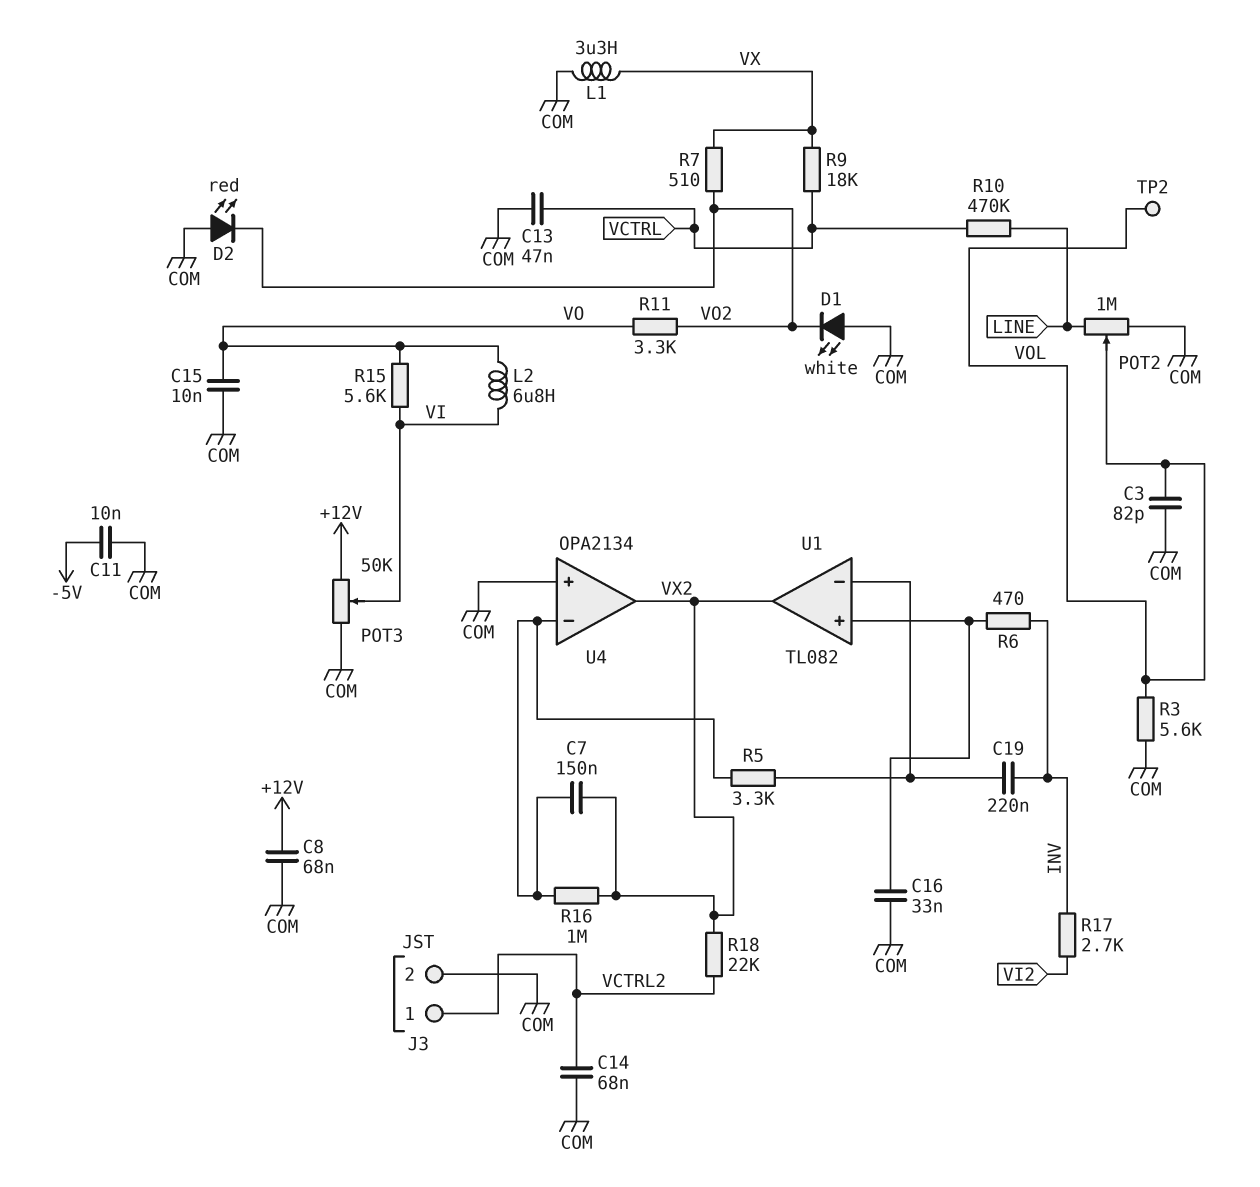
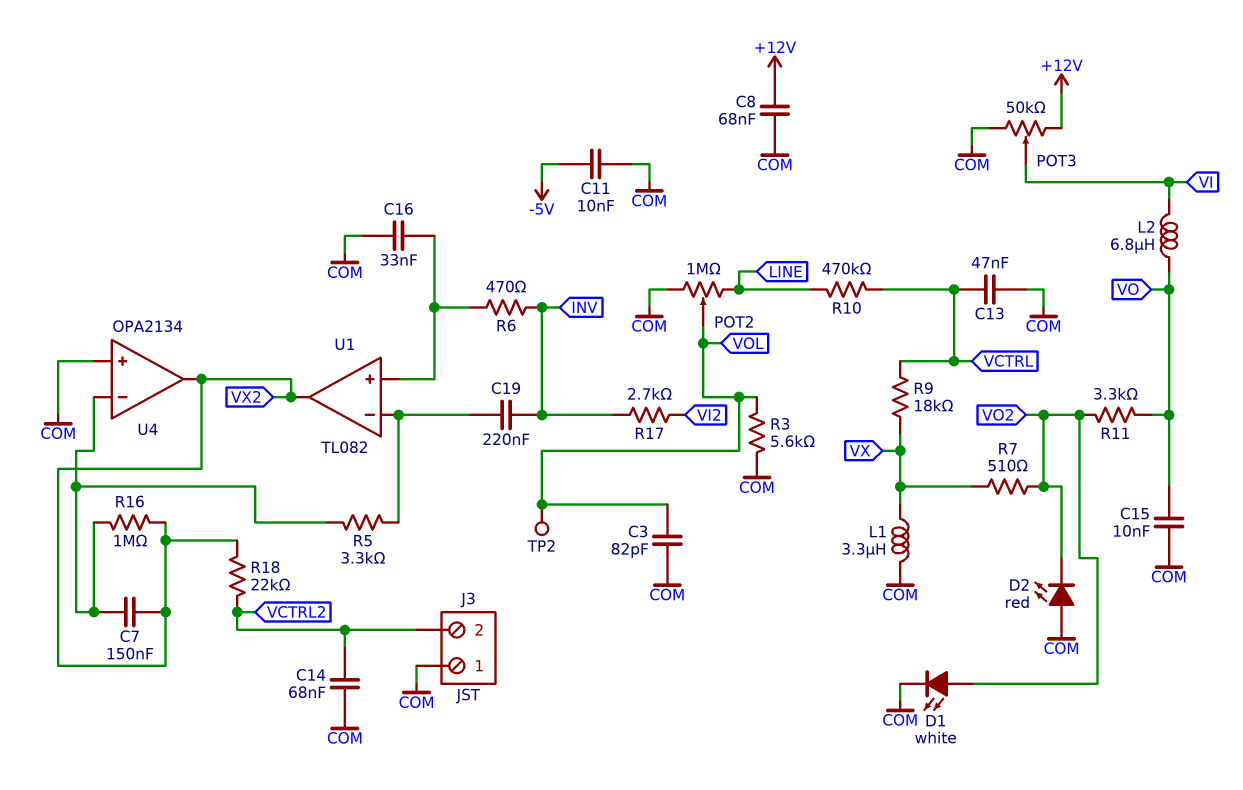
D1: LED white (A COM, K VO2) -> LED white (A VO2, K COM)
J3 pin 1: VCTRL2 -> COM
J3 pin 2: COM -> VCTRL2
R15: 5.6k (VI, VO) -> none

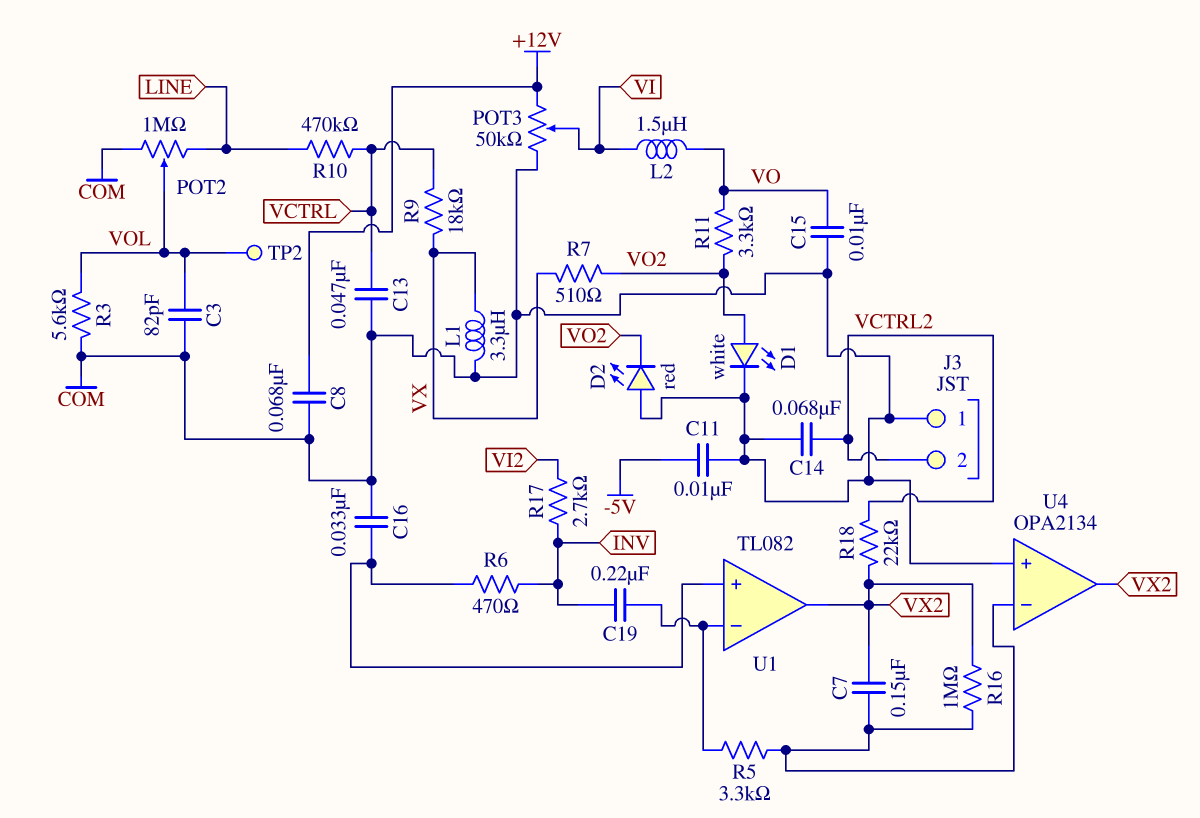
L2: 6.8uH (VI, VO) -> 1.5uH (VI, VO)

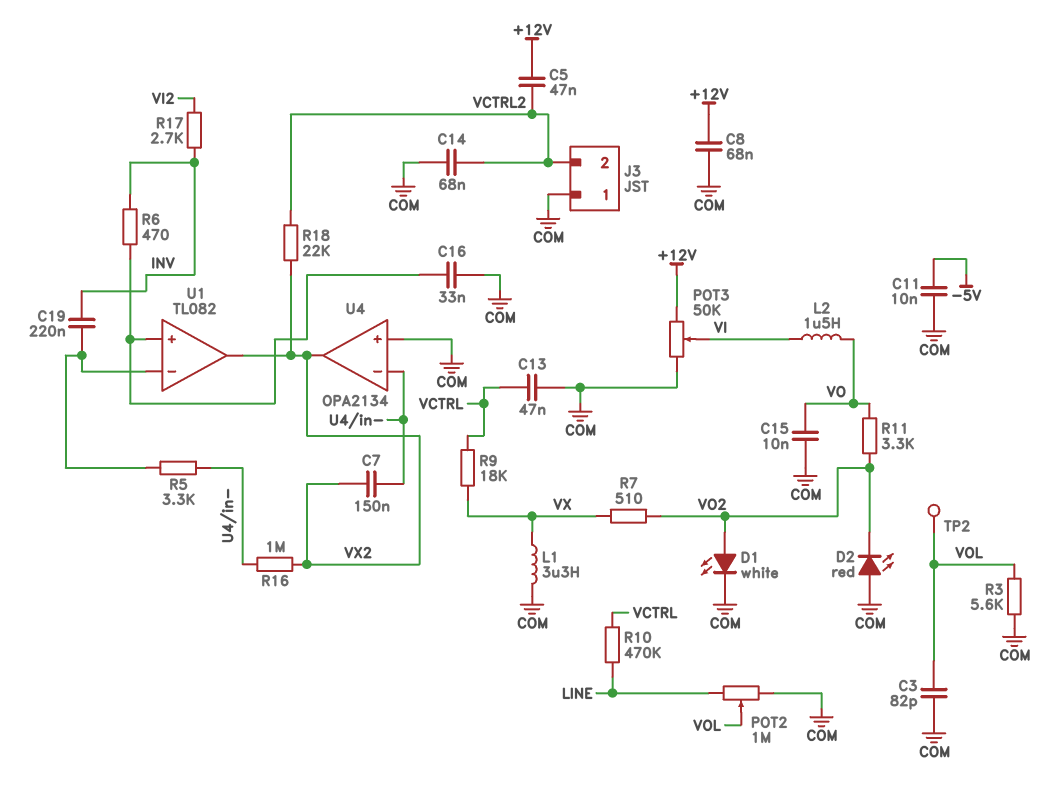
C5: none -> 47nF (+12V, VCTRL2)

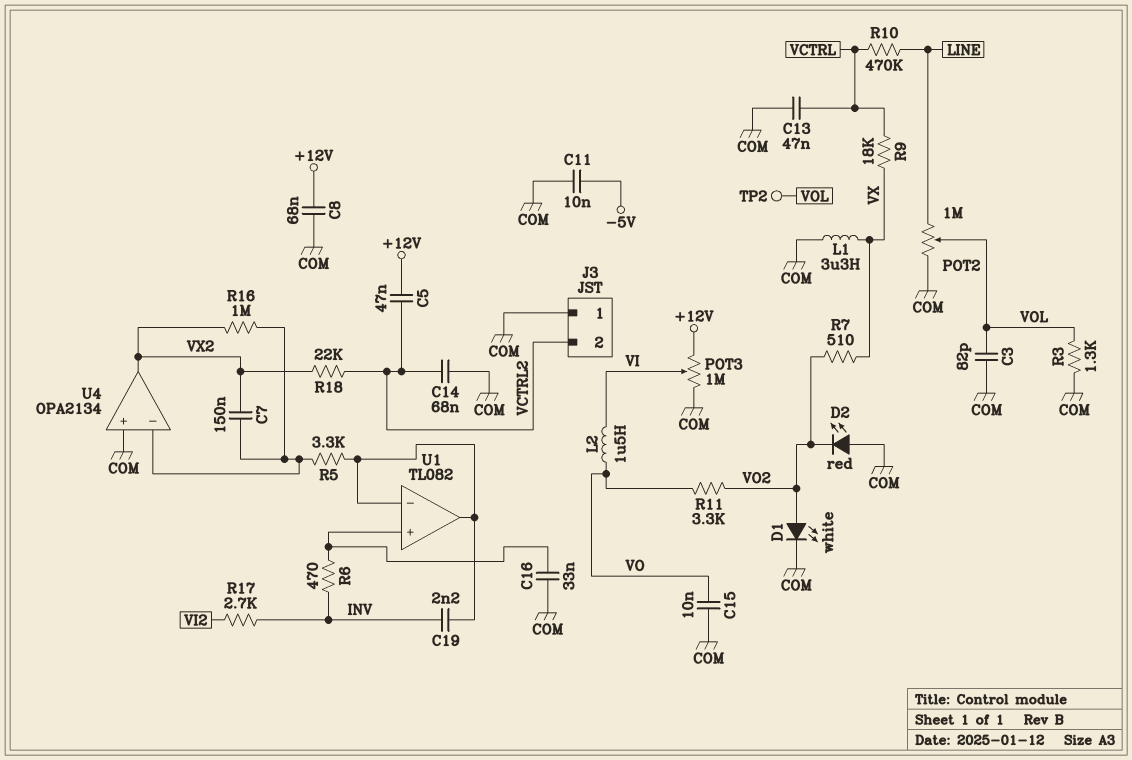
C19: 220nF (INV, U1/in-) -> 2.2nF (INV, U1/in-)
POT3: 50k (+12V, COM, wiper VI) -> 1M (+12V, COM, wiper VI)
R3: 5.6k (COM, VOL) -> 1.3k (COM, VOL)
U1 pin out: VX2 -> U1/in-

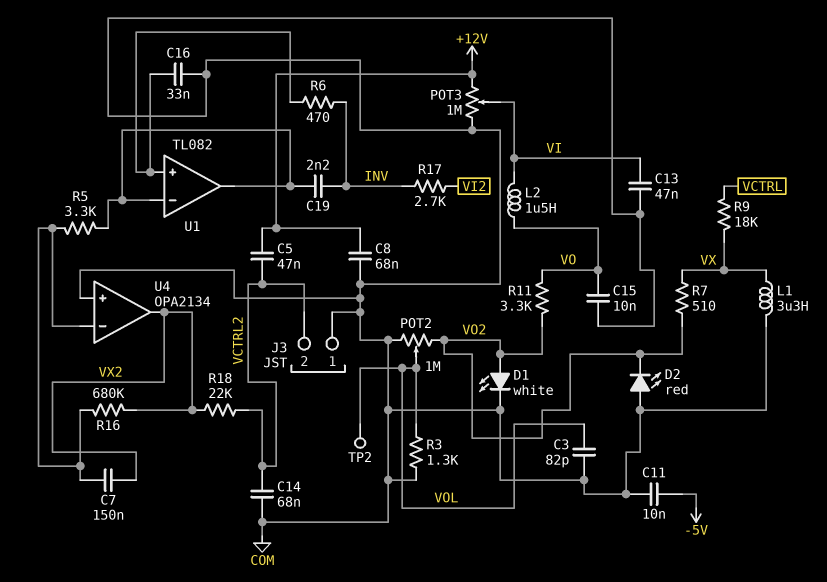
C13: 47nF (COM, VCTRL) -> 47nF (COM, VI)
POT2: 1M (COM, LINE, wiper VOL) -> 1M (COM, VO2, wiper VOL)
R10: 470k (LINE, VCTRL) -> none
R16: 1M (U4/in-, VX2) -> 680k (U4/in-, VX2)

